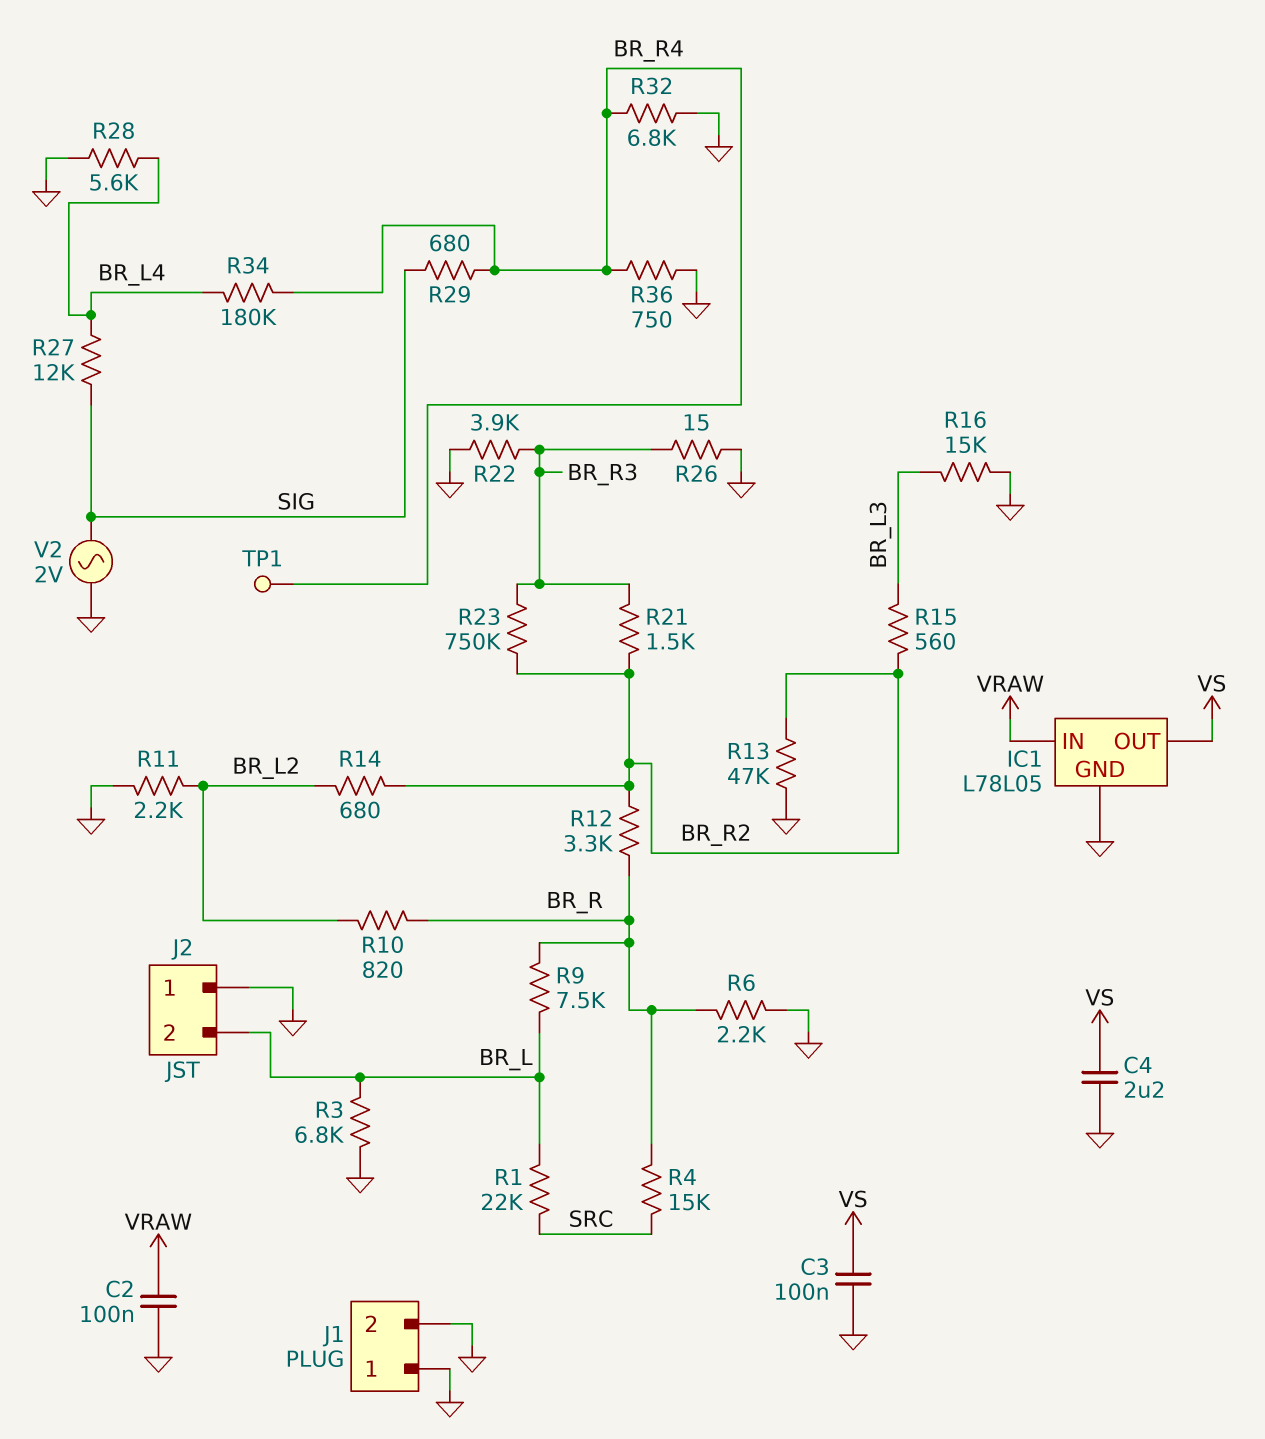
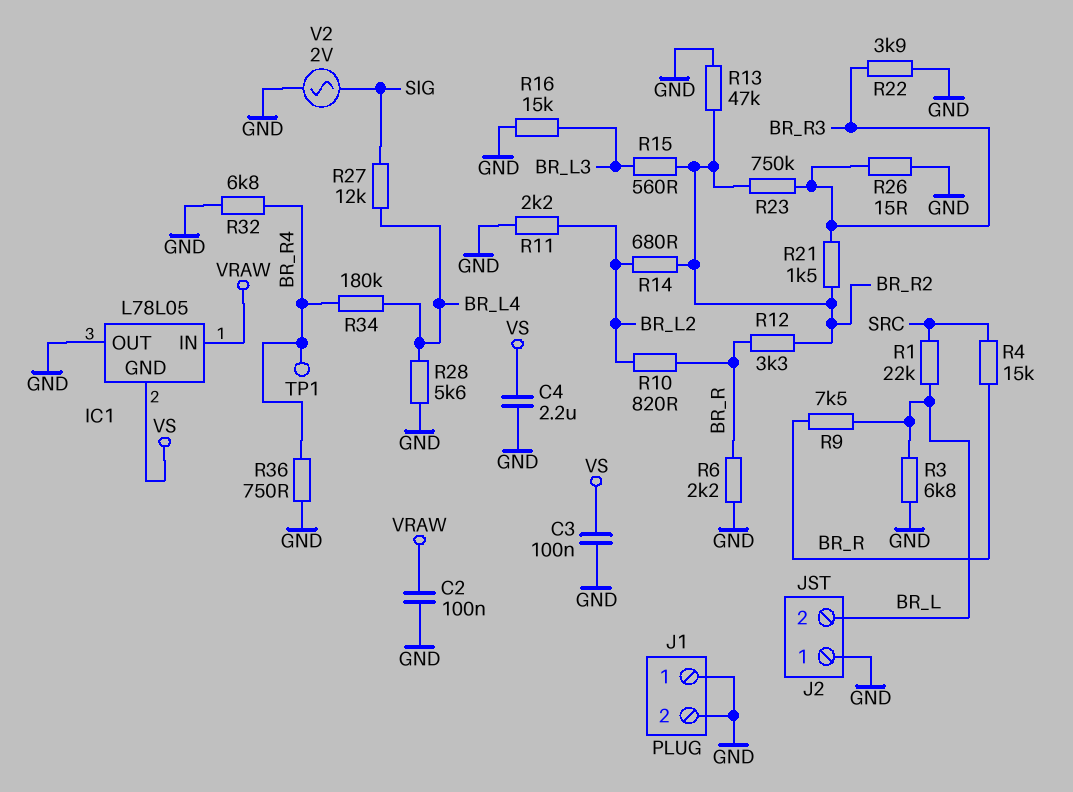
IC1 pin GND: GND -> VS
IC1 pin OUT: VS -> GND
R29: 680 (BR_R4, SIG) -> none

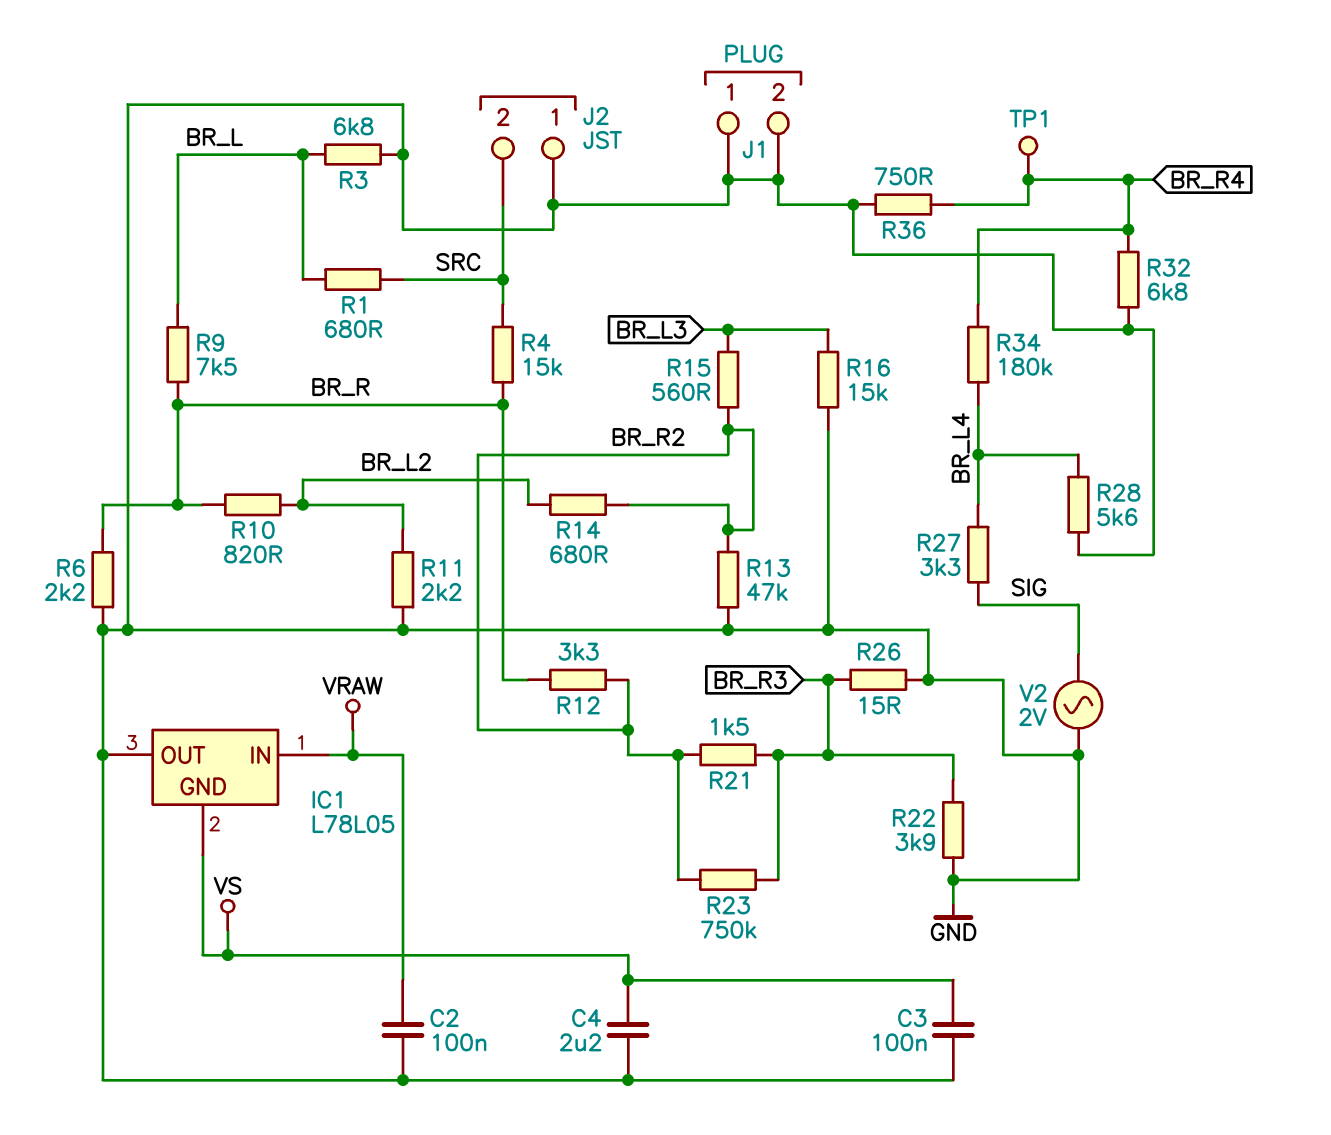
J2 pin 2: BR_L -> SRC
R1: 22k (BR_L, SRC) -> 680 (BR_L, SRC)
R27: 12k (BR_L4, SIG) -> 3.3k (BR_L4, SIG)

